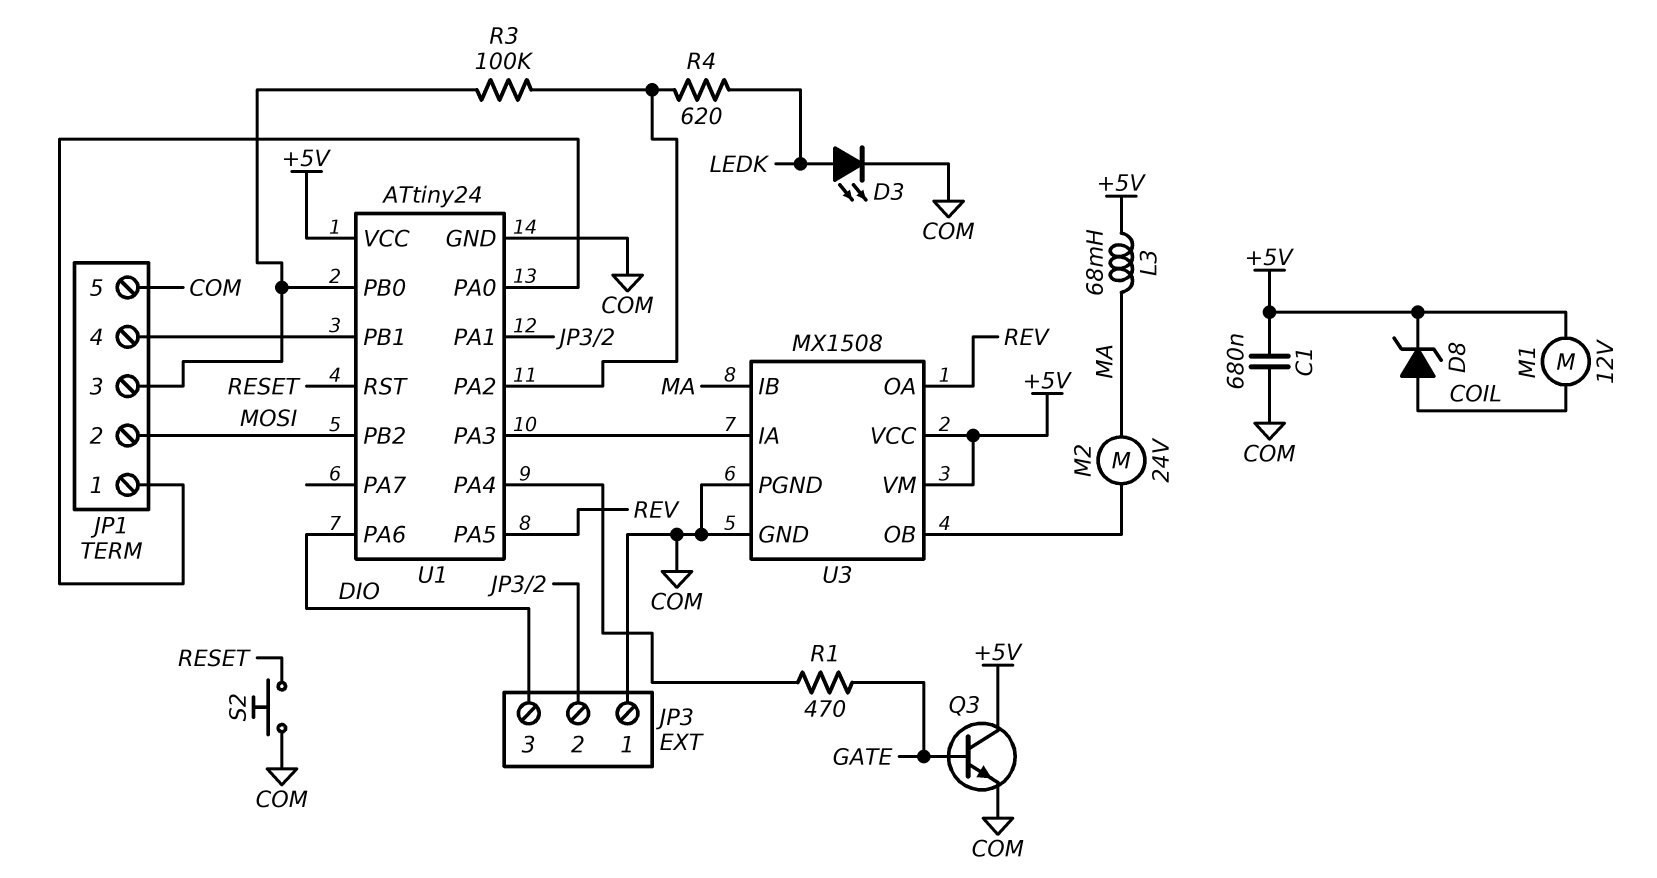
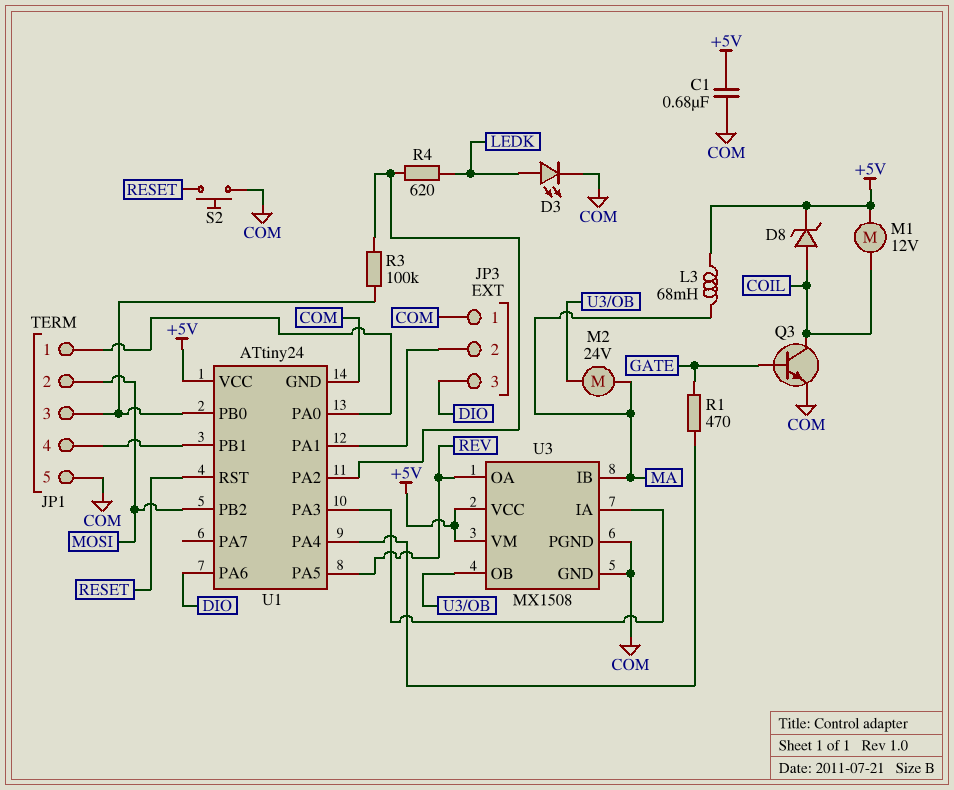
Q3: NPN (B GATE, C +5V, E COM) -> NPN (B GATE, C COIL, E COM)

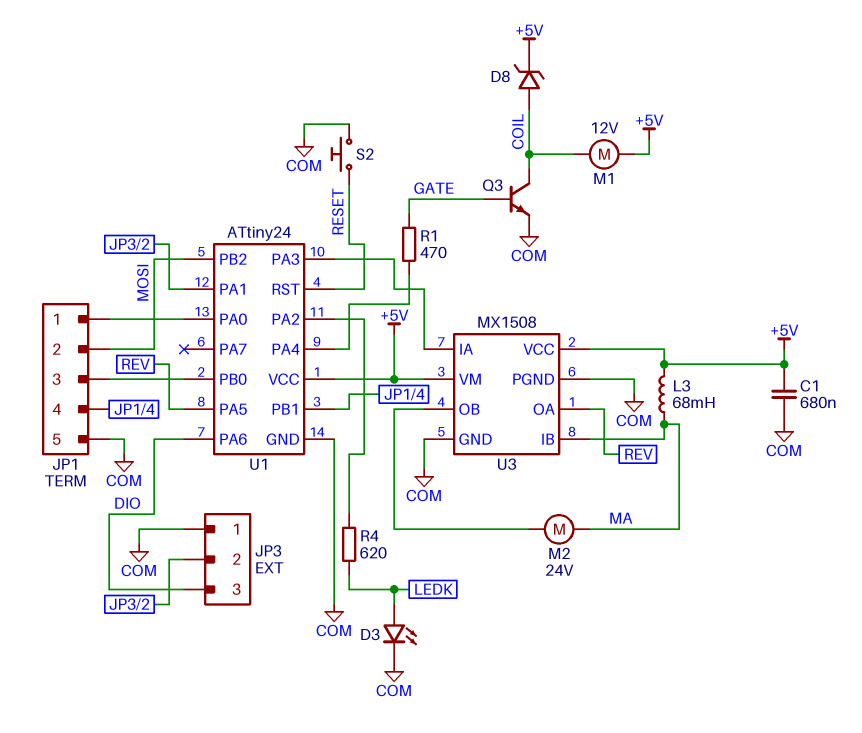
R3: 100k (JP1/3, U1/PA2) -> none

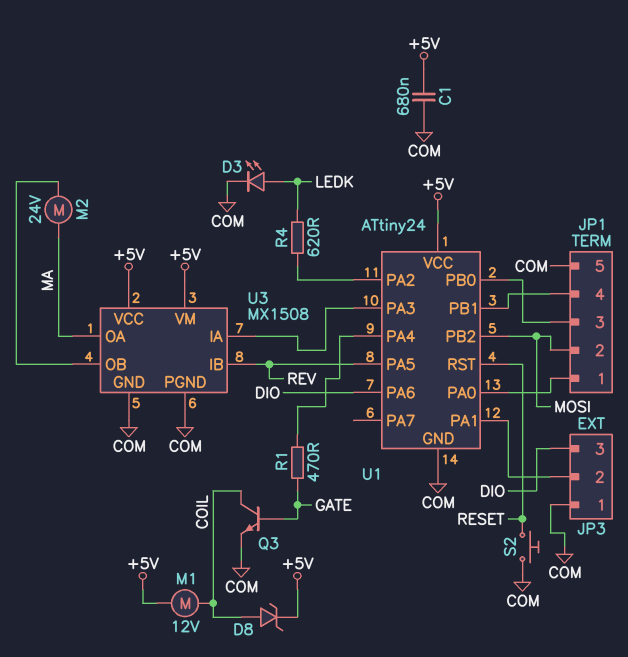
L3: 68mH (+5V, MA) -> none
U3 pin IB: MA -> REV
U3 pin OA: REV -> MA

